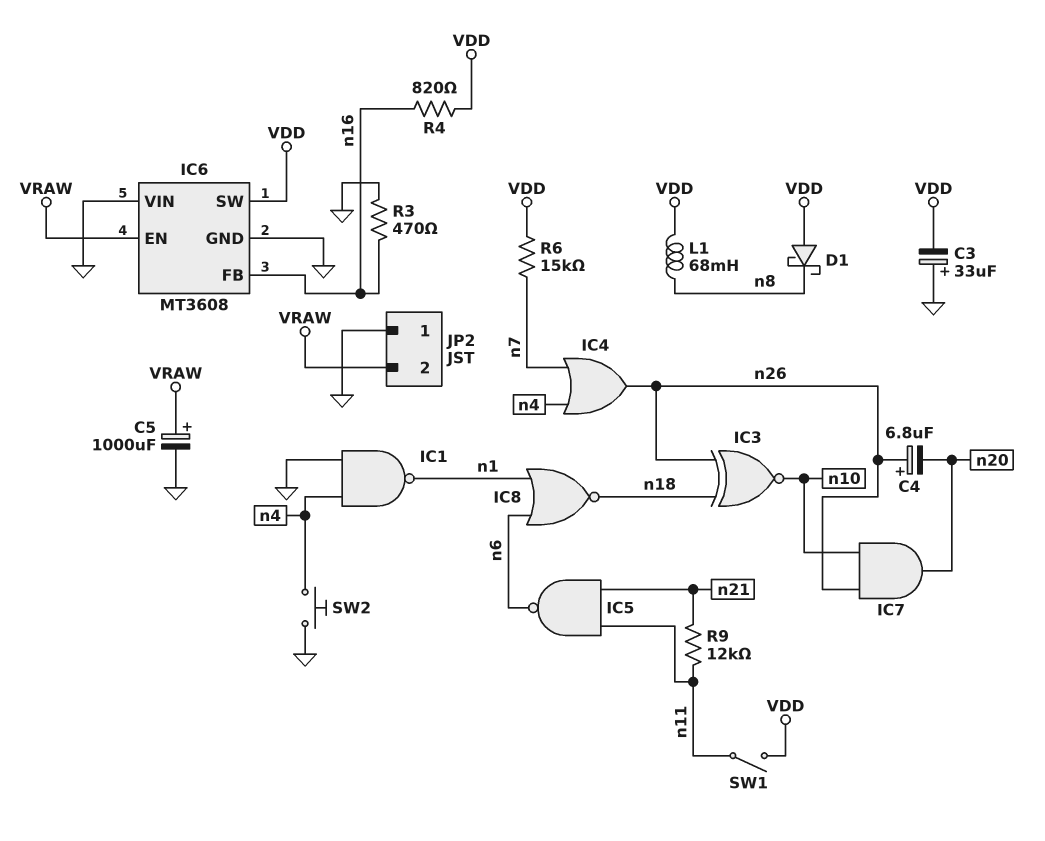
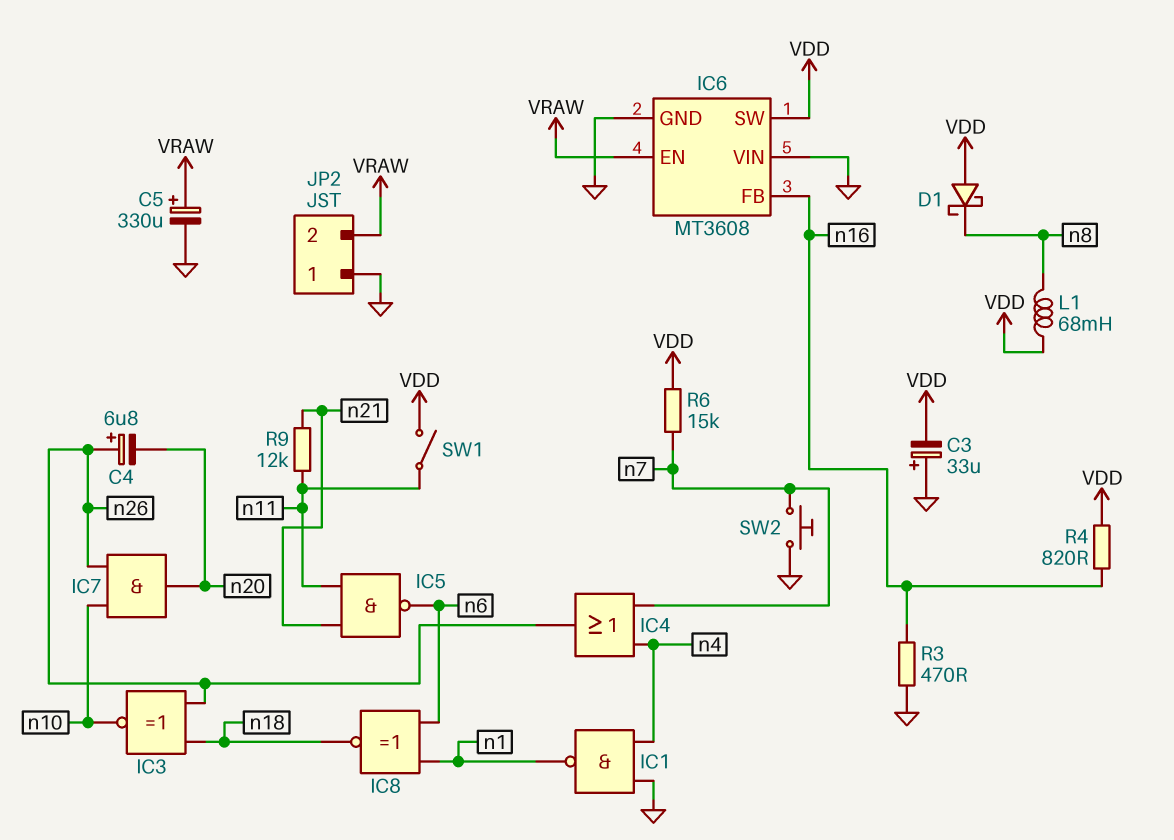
C5: 1000uF (plus VRAW, minus GND) -> 330uF (plus VRAW, minus GND)
IC8: NOR (in n1, in n6, out n18) -> XNOR (in n1, in n6, out n18)
SW2: button (GND, n4) -> button (GND, n7)

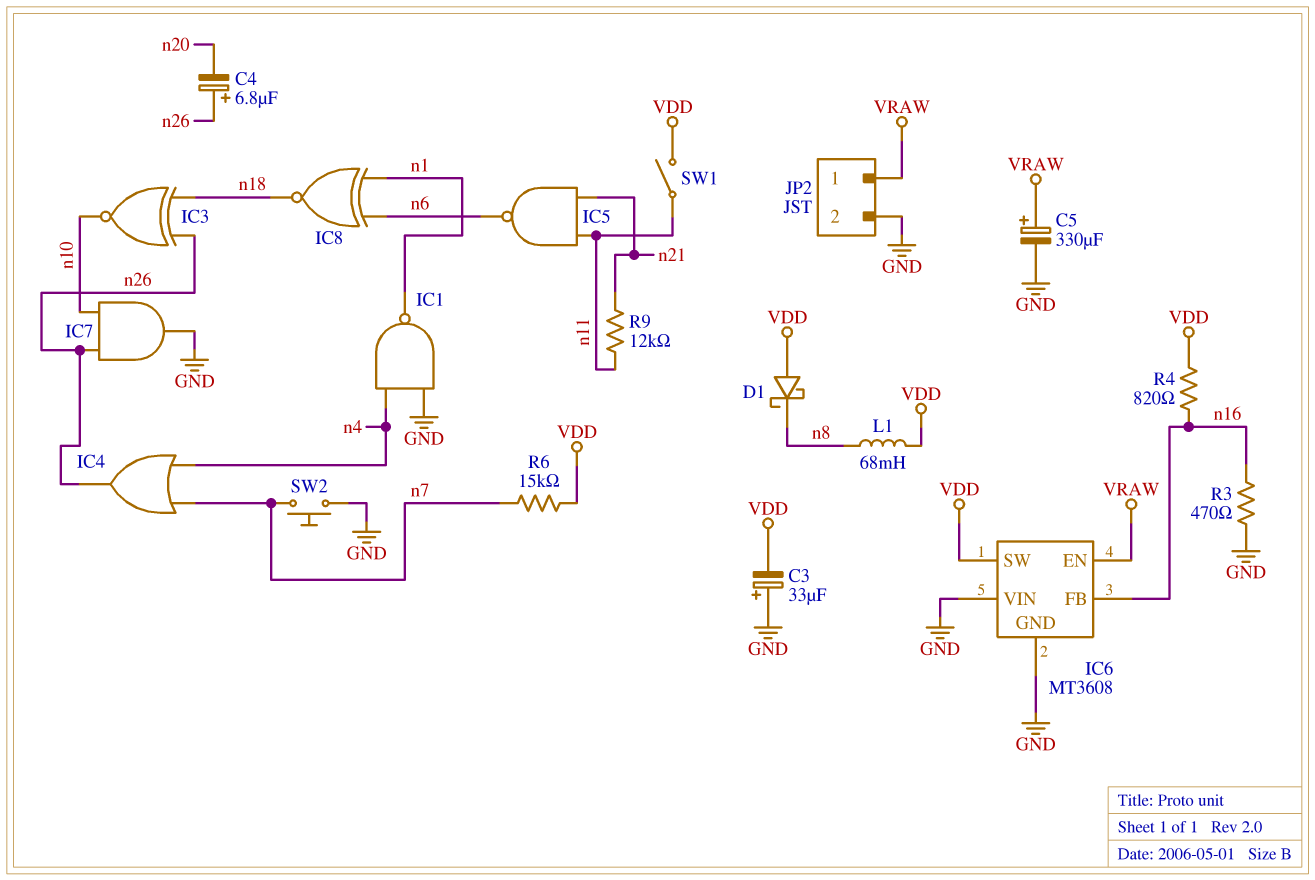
IC7: AND (in n10, in n26, out n20) -> AND (in n10, in n26, out GND)
JP2 pin 1: GND -> VRAW
JP2 pin 2: VRAW -> GND

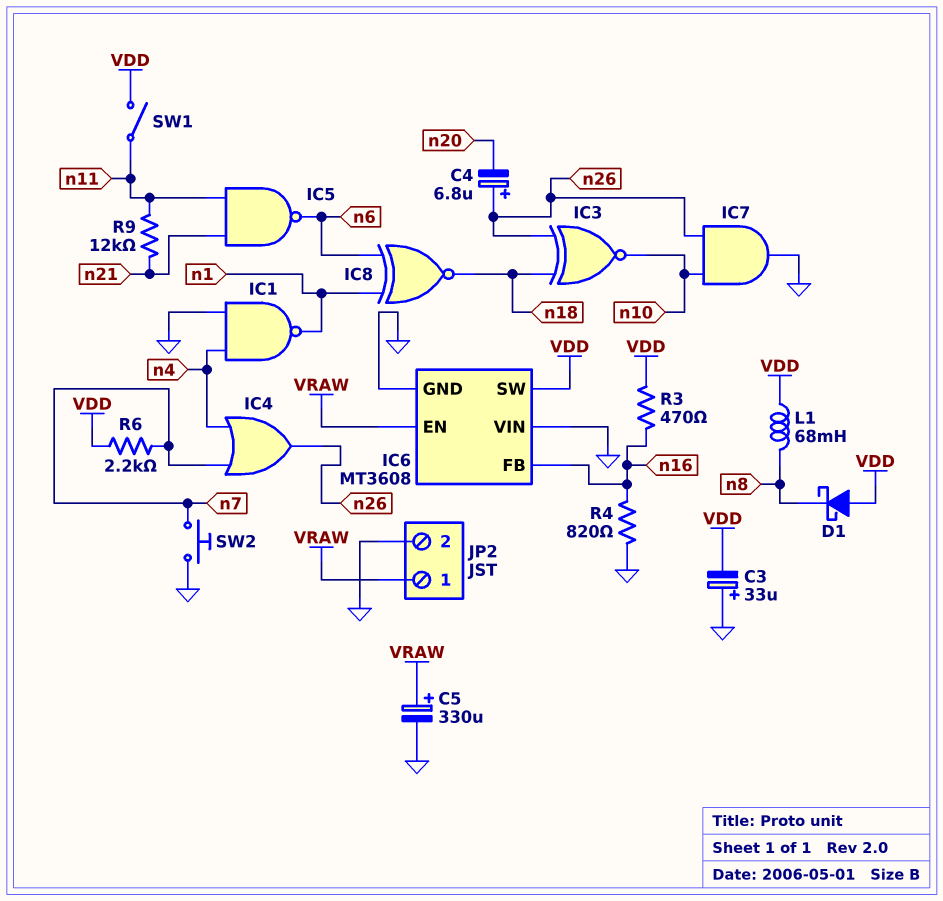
R3: 470 (GND, n16) -> 470 (VDD, n16)
R4: 820 (VDD, n16) -> 820 (GND, n16)
R6: 15k (VDD, n7) -> 2.2k (VDD, n7)

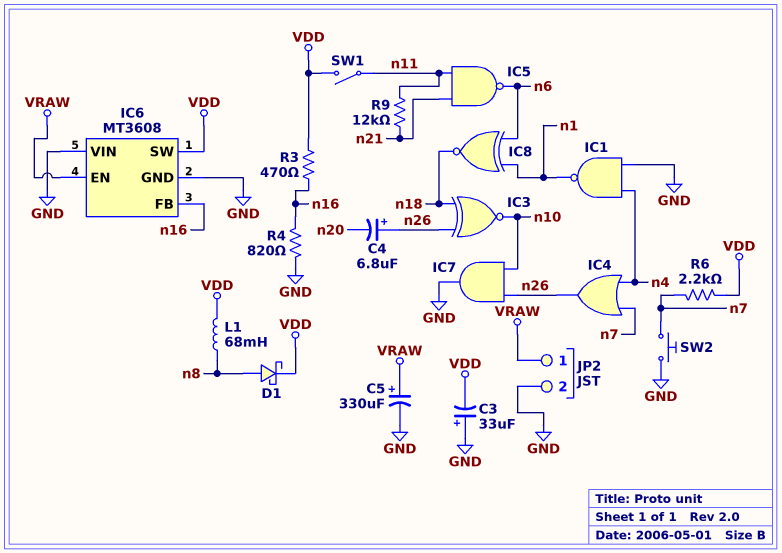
D1: schottky (A VDD, K n8) -> schottky (A n8, K VDD)

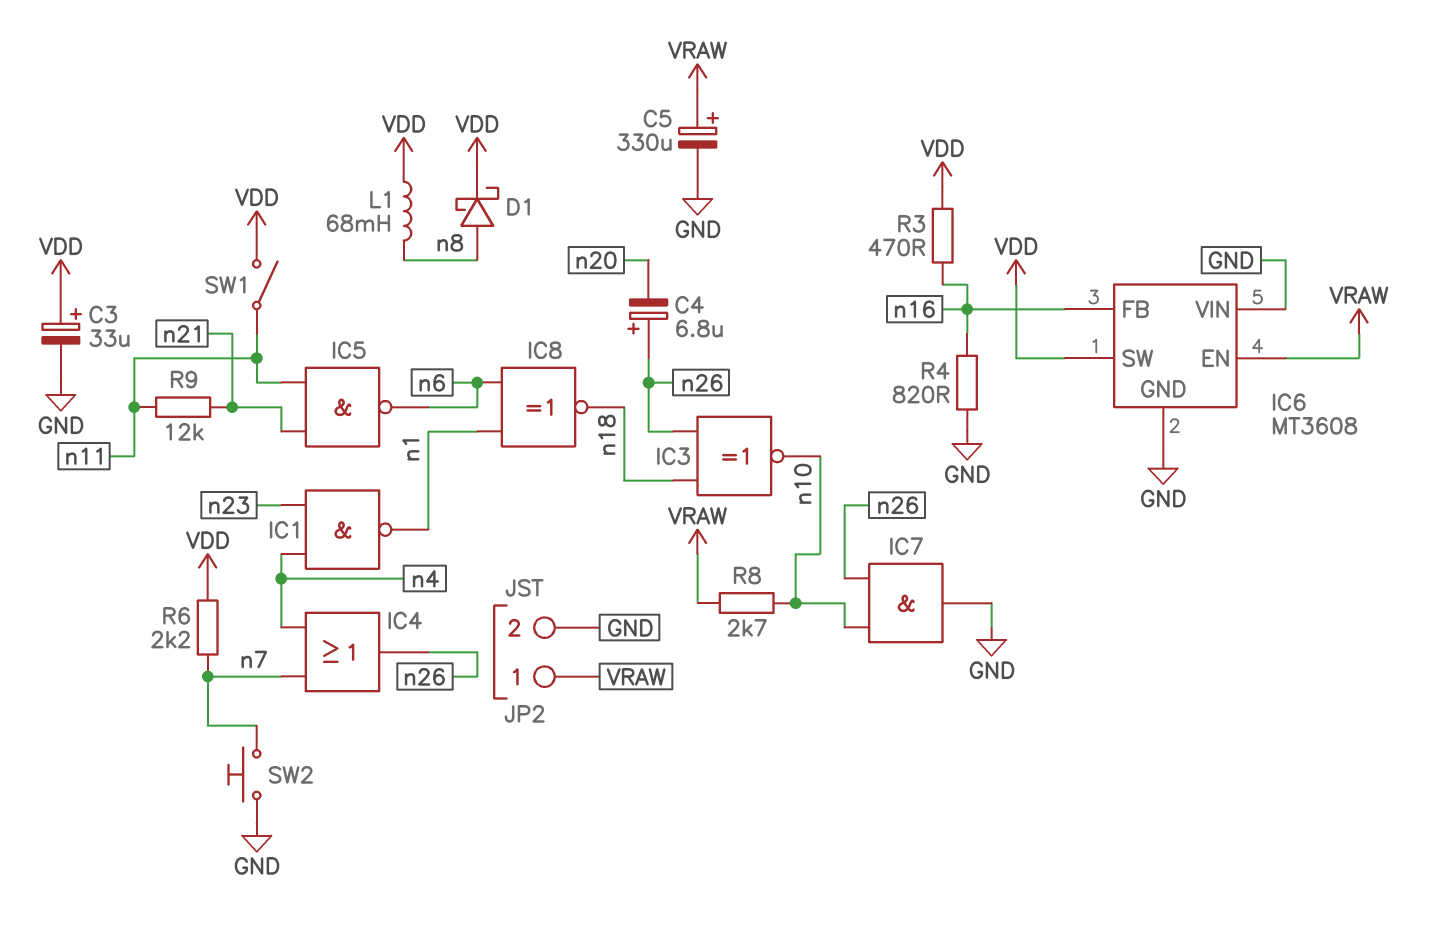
C3: 33uF (plus GND, minus VDD) -> 33uF (plus VDD, minus GND)
IC1: NAND (in GND, in n4, out n1) -> NAND (in n4, in n23, out n1)
R8: none -> 2.7k (VRAW, n10)

